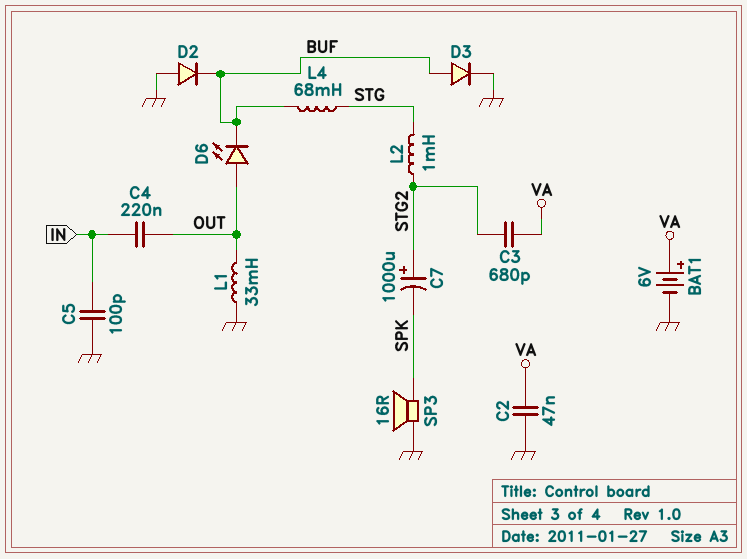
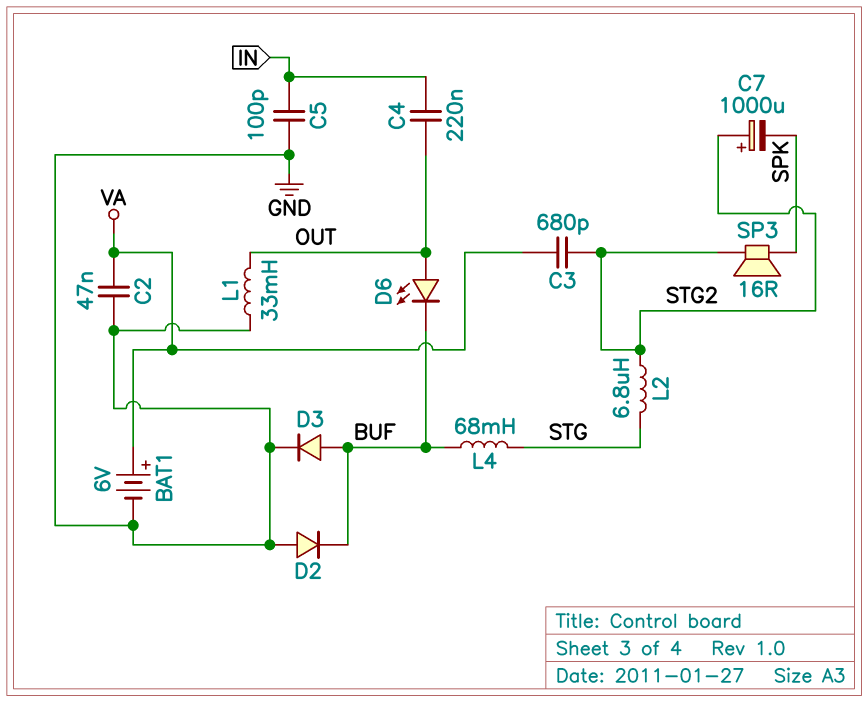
L2: 1mH (STG, STG2) -> 6.8uH (STG, STG2)
SP3: speaker 16R (GND, SPK) -> speaker 16R (SPK, STG2)

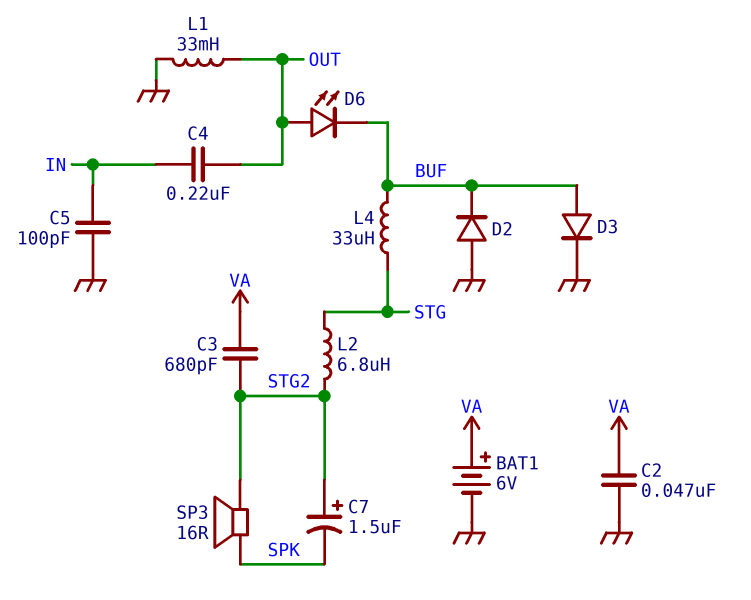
C7: 1000uF (plus STG2, minus SPK) -> 1.5uF (plus STG2, minus SPK)
L4: 68mH (BUF, STG) -> 33uH (BUF, STG)

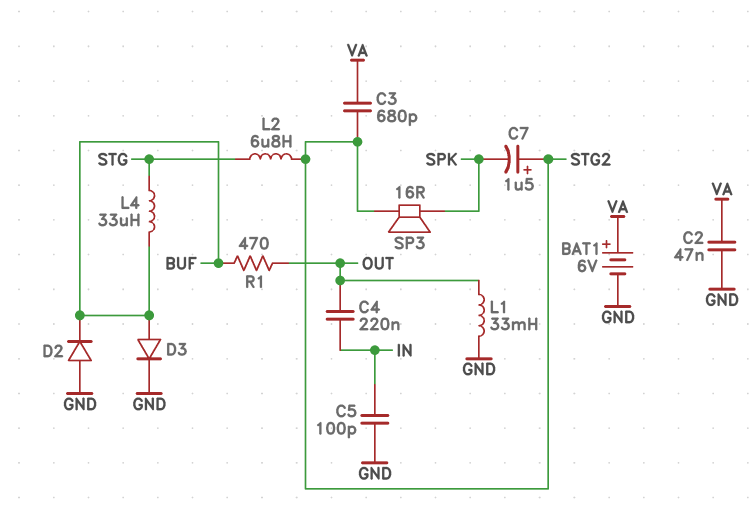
D6: LED (A OUT, K BUF) -> none
R1: none -> 470 (BUF, OUT)

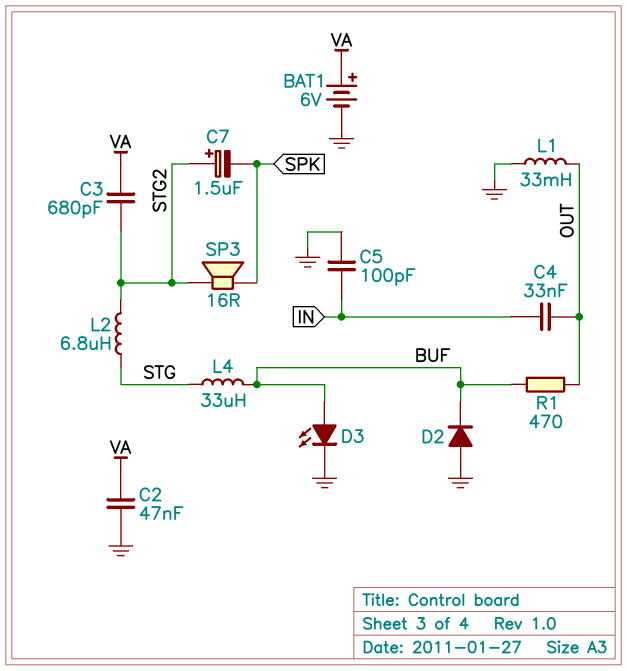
C4: 220nF (IN, OUT) -> 33nF (IN, OUT)
D3: diode (A BUF, K GND) -> LED (A BUF, K GND)

